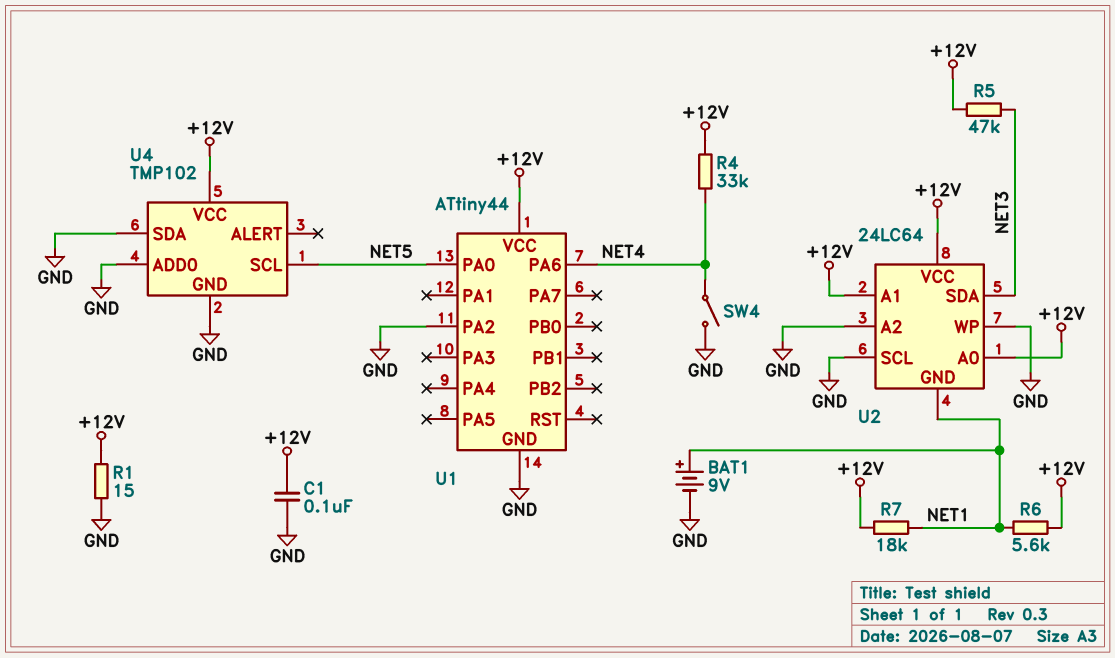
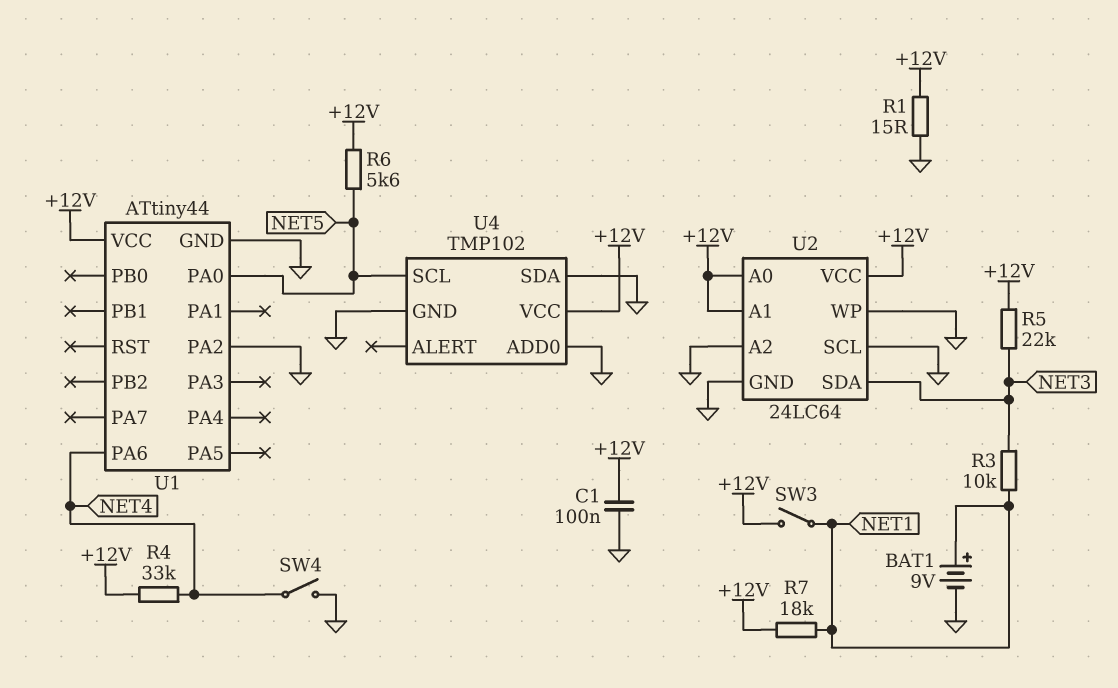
R3: none -> 10k (NET1, NET3)
R5: 47k (+12V, NET3) -> 22k (+12V, NET3)
R6: 5.6k (+12V, NET1) -> 5.6k (+12V, NET5)
SW3: none -> switch (+12V, NET1)
U2 pin GND: NET1 -> GND

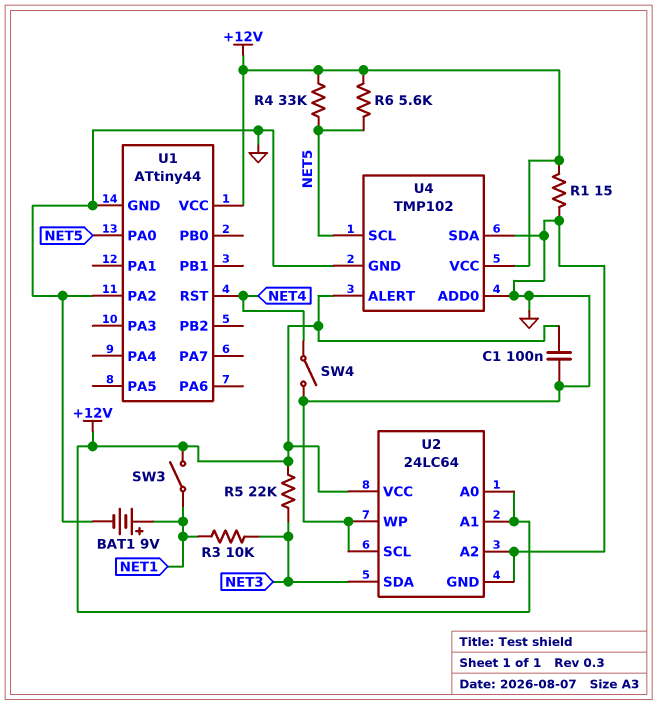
R4: 33k (+12V, NET4) -> 33k (+12V, NET5)
R7: 18k (+12V, NET1) -> none
U1 pin PA6: NET4 -> none
U1 pin RST: none -> NET4
U4 pin ALERT: none -> +12V

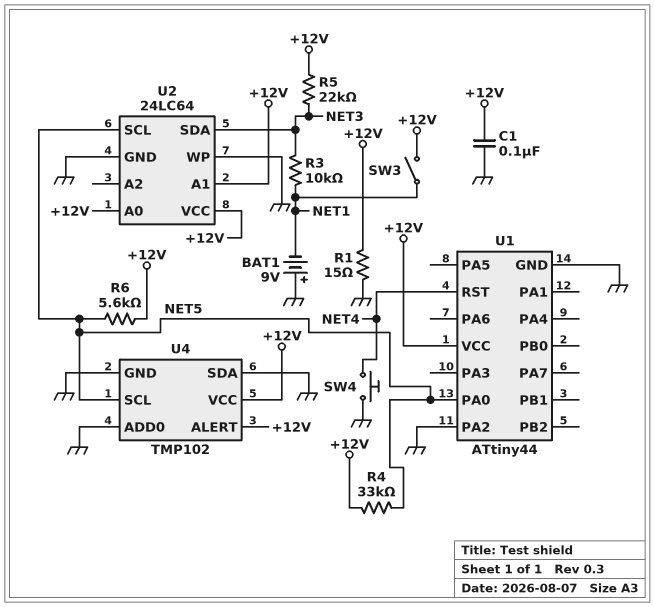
BAT1: 9V (plus NET1, minus GND) -> 9V (plus GND, minus NET1)
SW4: switch (GND, NET4) -> button (GND, NET4)
U2 pin A2: GND -> none
U2 pin SCL: GND -> NET5

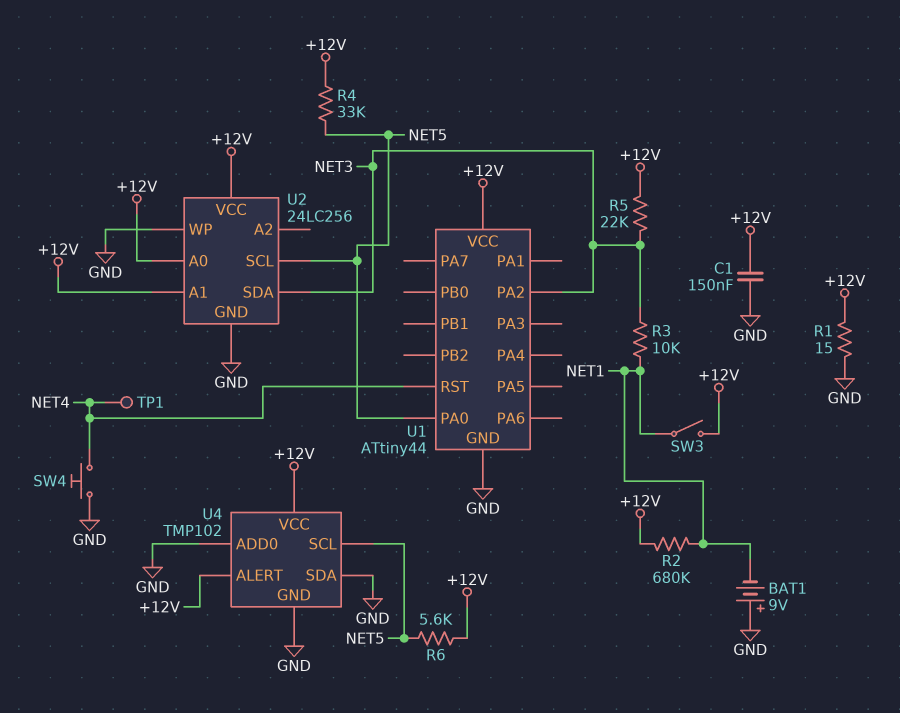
C1: 100nF (+12V, GND) -> 150nF (+12V, GND)
R2: none -> 680k (+12V, NET1)
TP1: none -> test point (NET4)
U1 pin PA2: GND -> NET3
U2: 24LC64 -> 24LC256

